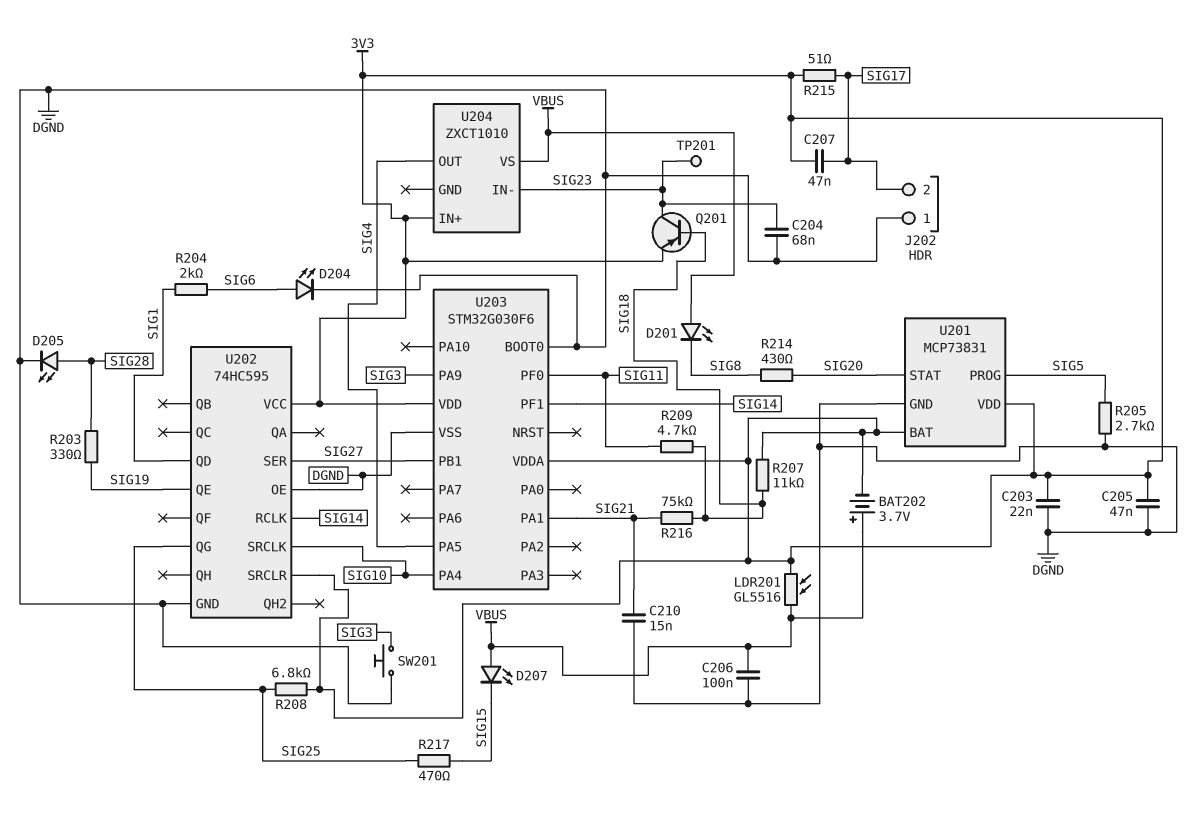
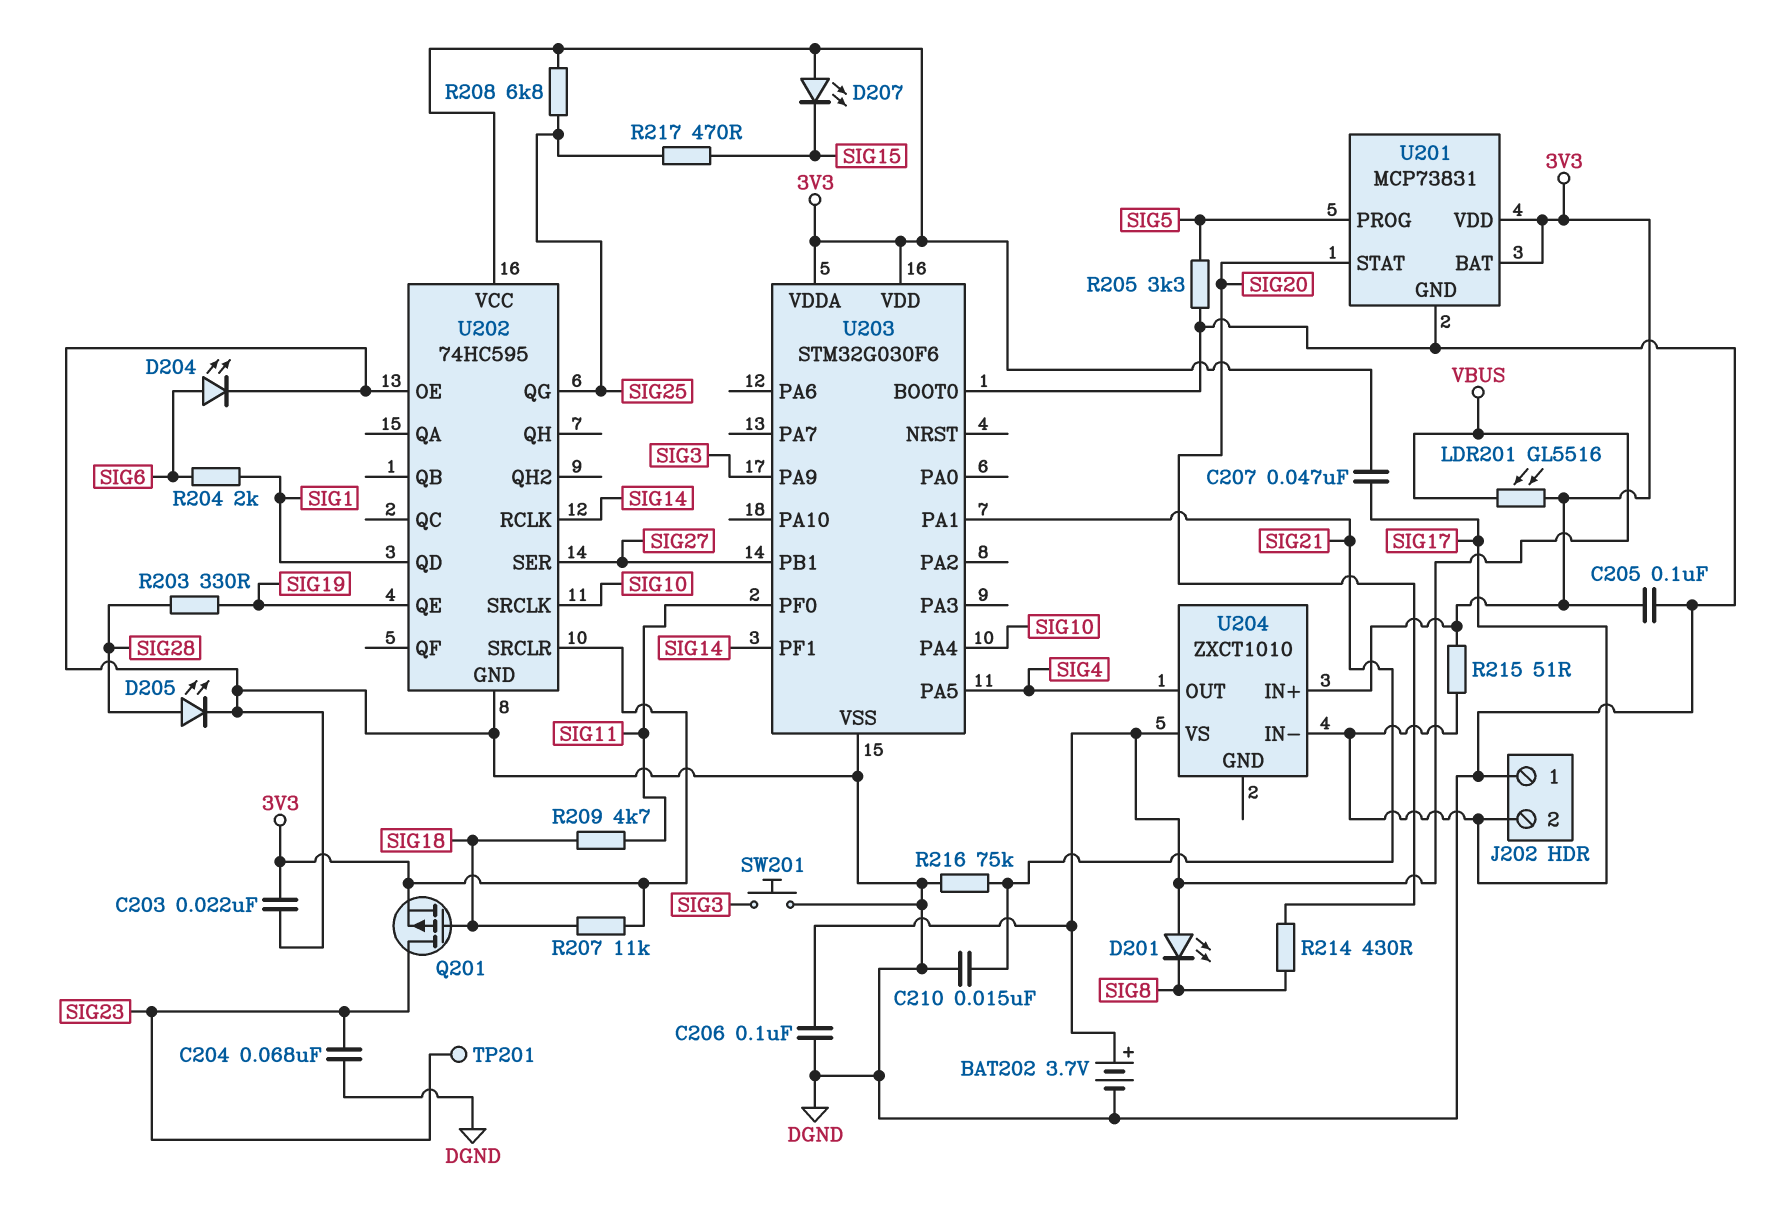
BAT202: 3.7V (plus VBUS, minus 3V3) -> 3.7V (plus VBUS, minus DGND)
C205: 47nF (3V3, DGND) -> 100nF (3V3, DGND)
D207: LED (A VBUS, K SIG15) -> LED (A 3V3, K SIG15)
Q201: PNP (B SIG18, C SIG23, E 3V3) -> PMOS (G SIG18, D SIG23, S 3V3)
R205: 2.7k (DGND, SIG5) -> 3.3k (DGND, SIG5)
R216: 75k (SIG18, SIG21) -> 75k (DGND, SIG21)
U204 pin IN-: SIG23 -> SIG17

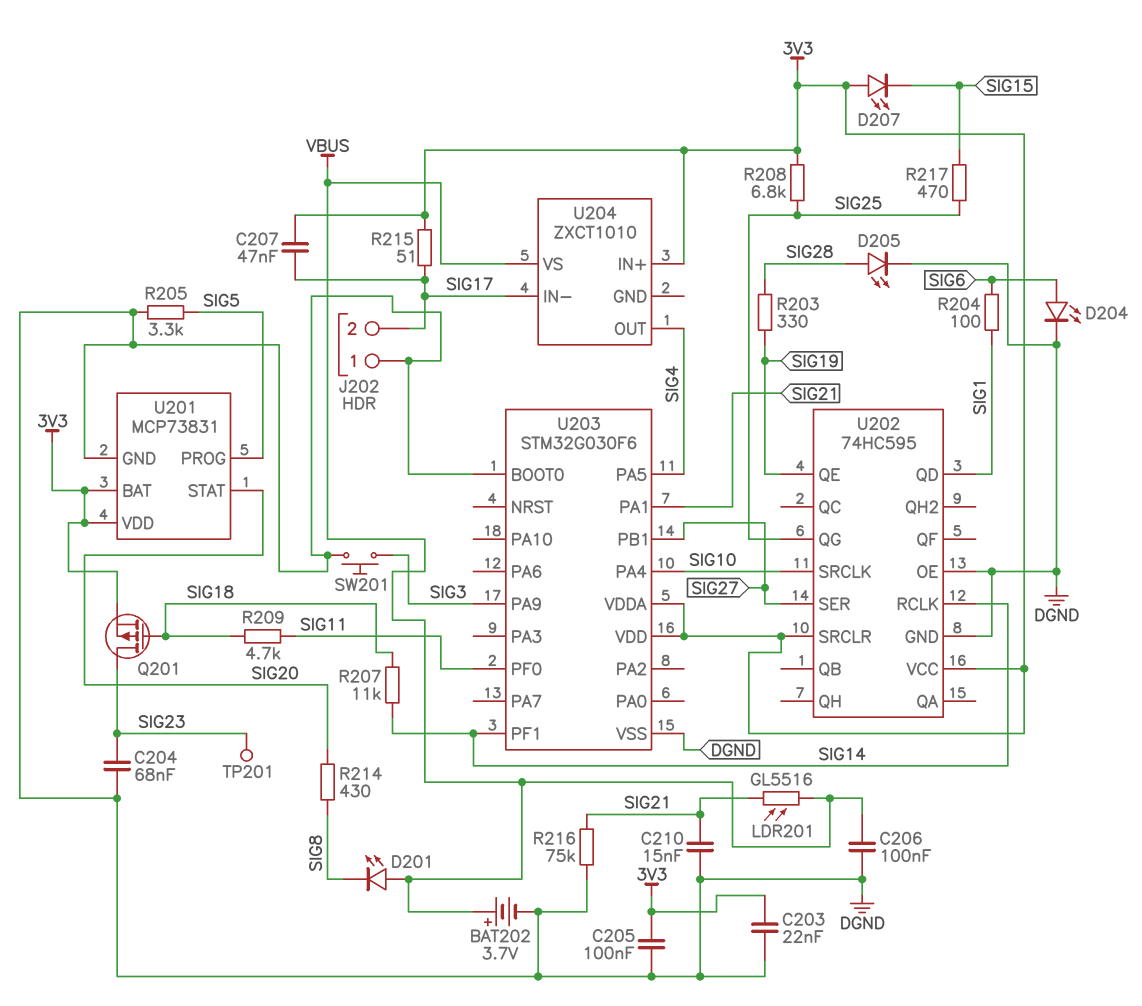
LDR201: GL5516 (3V3, VBUS) -> GL5516 (SIG21, VBUS)
R204: 2k (SIG1, SIG6) -> 100 (SIG1, SIG6)
R207: 11k (3V3, SIG18) -> 11k (SIG14, SIG18)

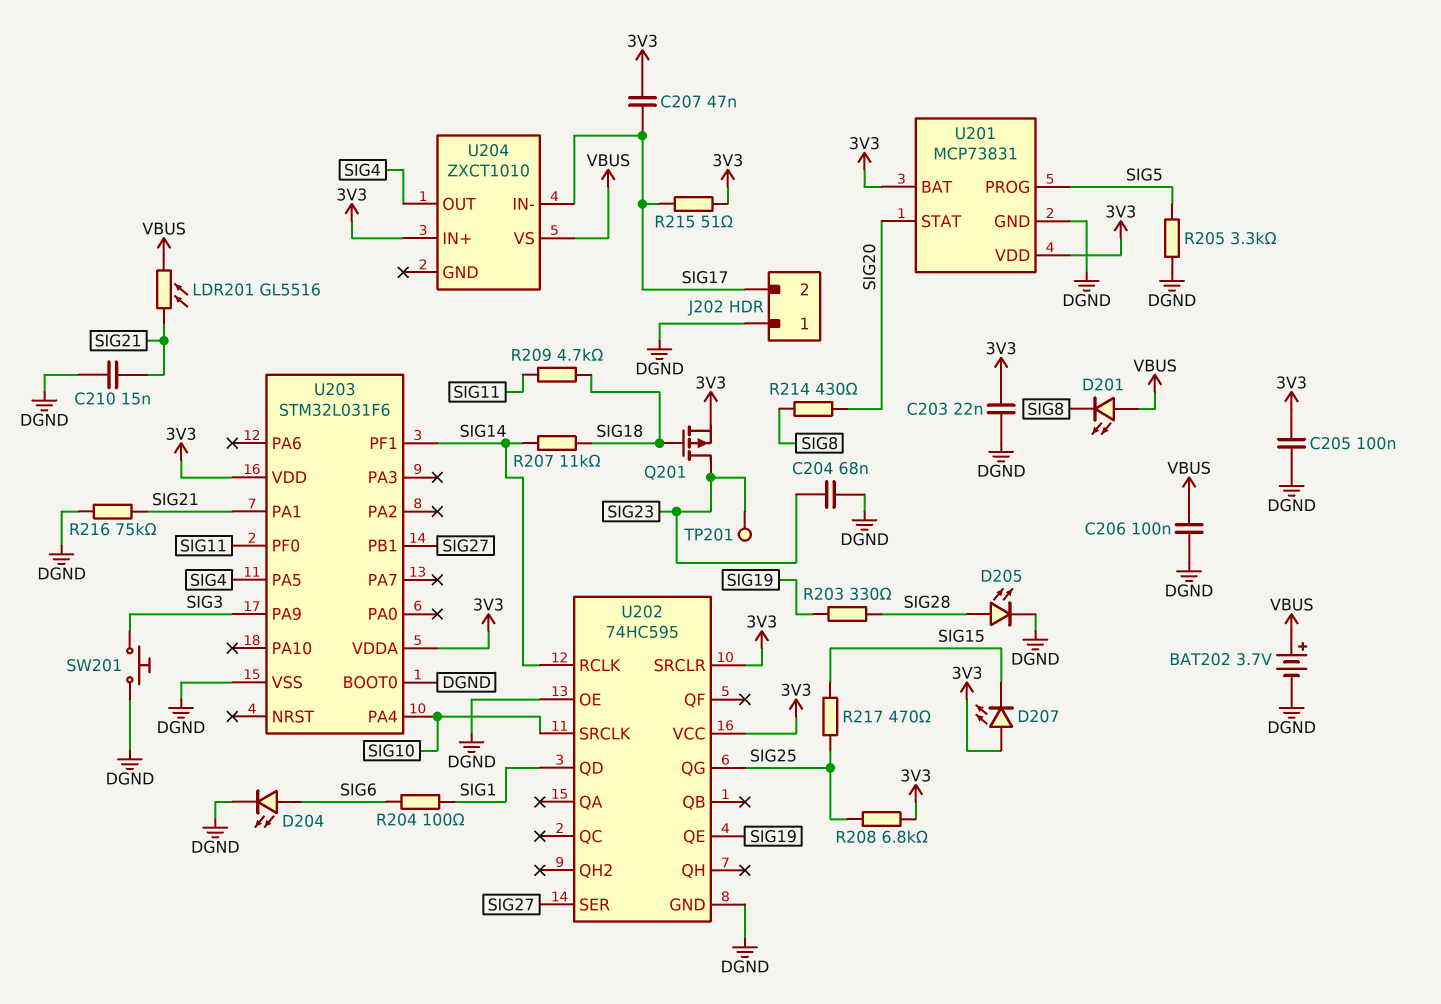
U203: STM32G030F6 -> STM32L031F6

